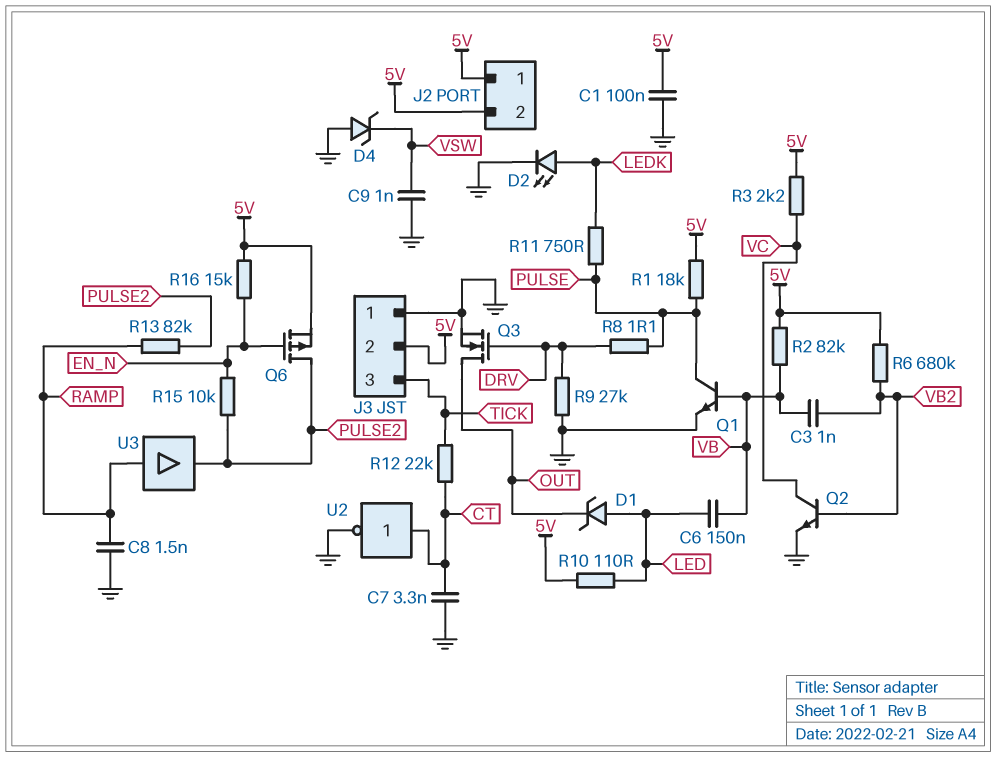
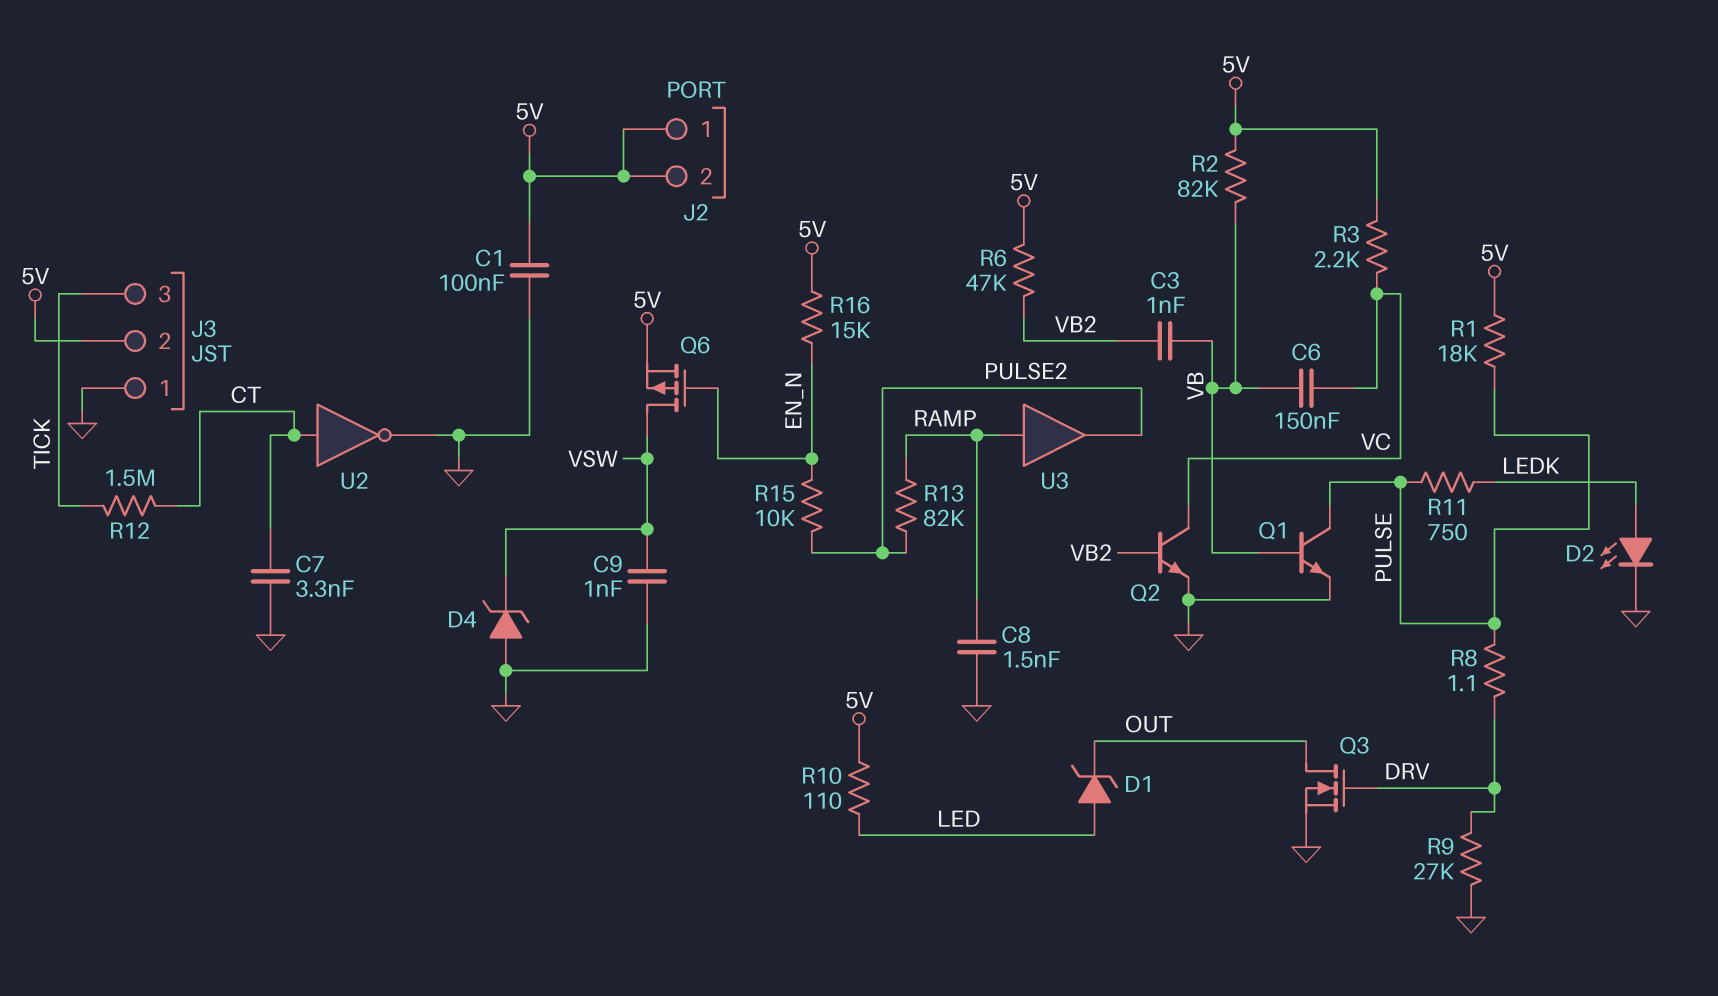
C6: 150nF (LED, VB) -> 150nF (VB, VC)
Q6: PMOS (G EN_N, D PULSE2, S 5V) -> PMOS (G EN_N, D VSW, S 5V)
R6: 680k (5V, VB2) -> 47k (5V, VB2)
R12: 22k (CT, TICK) -> 1.5M (CT, TICK)

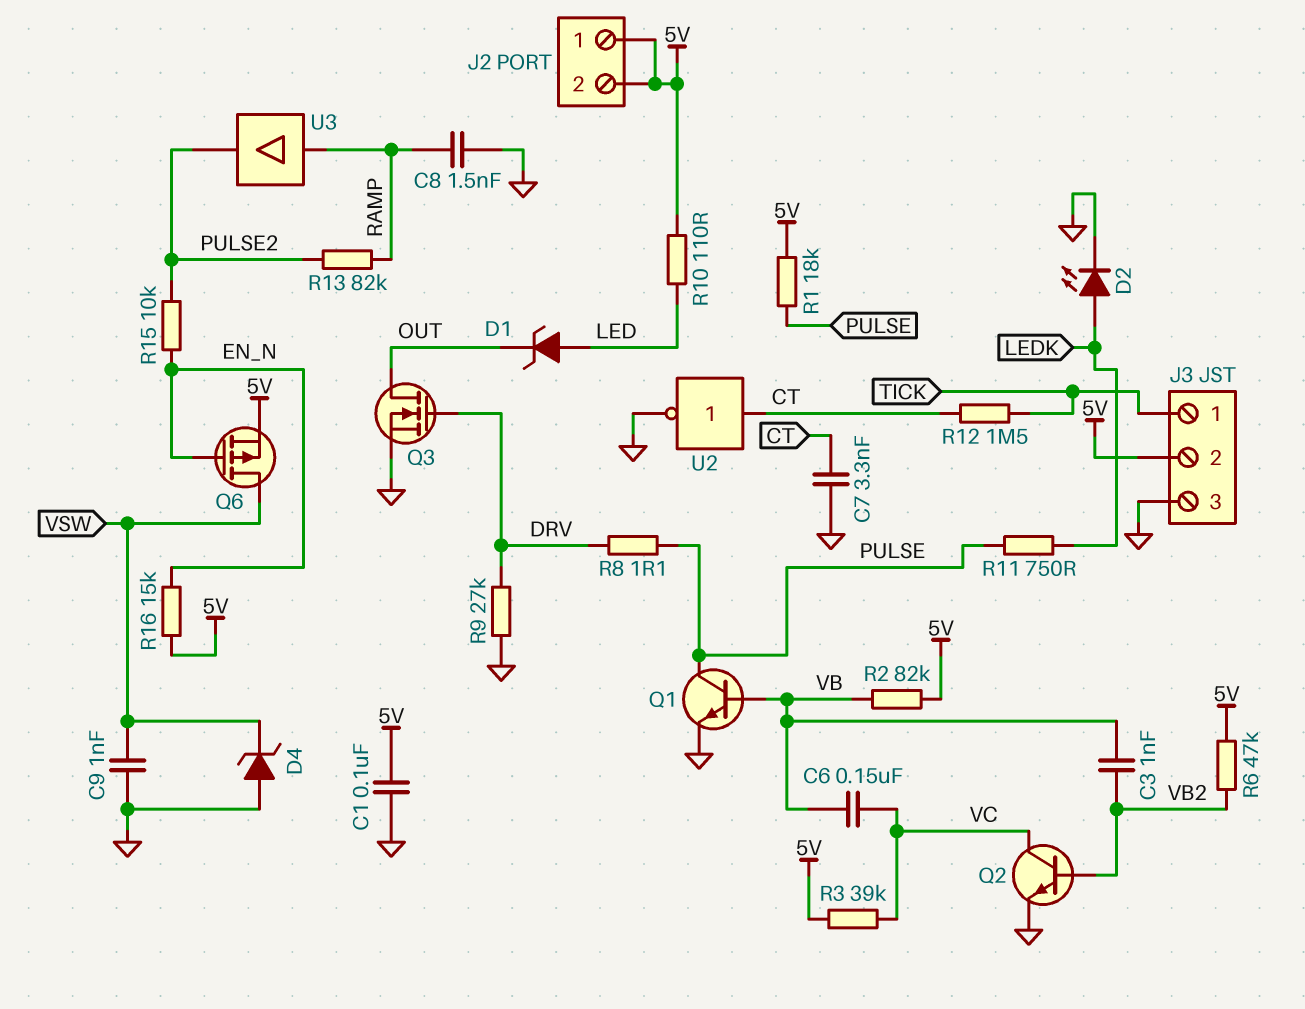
J3 pin 1: GND -> TICK
J3 pin 3: TICK -> GND
R3: 2.2k (5V, VC) -> 39k (5V, VC)

